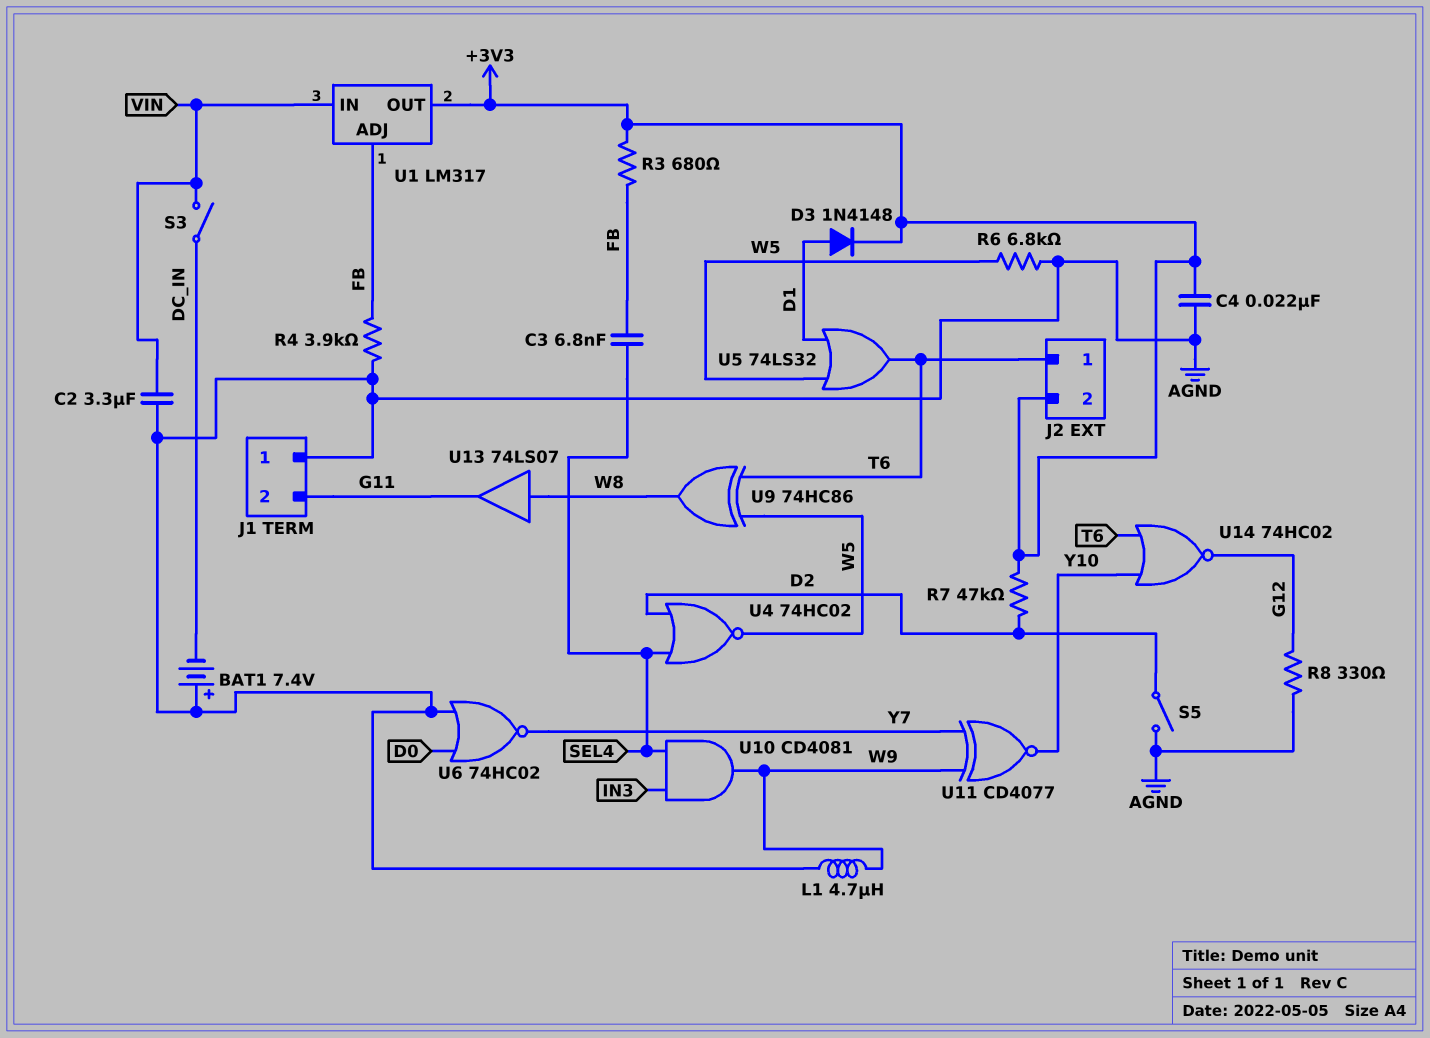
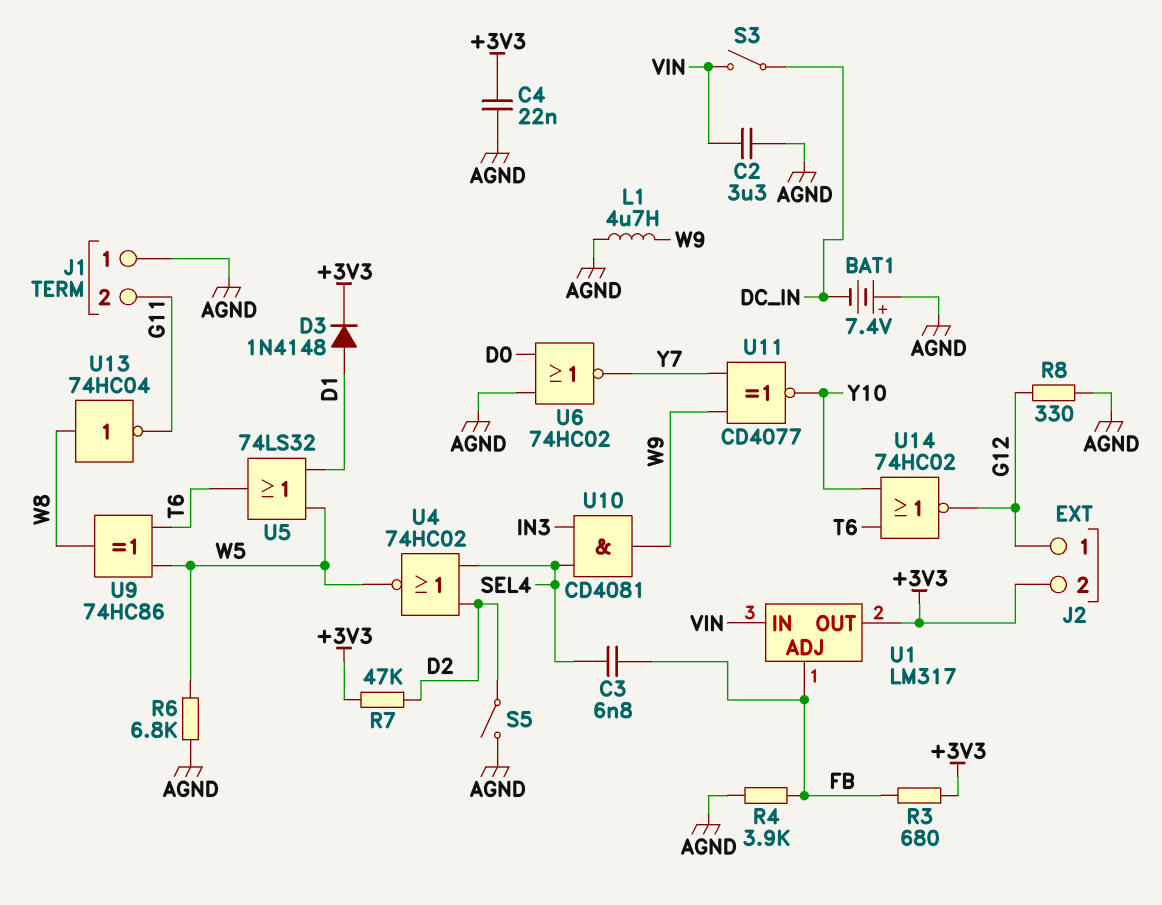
J2 pin 1: T6 -> G12
U13: buffer 74LS07 (in W8, out G11) -> NOT 74HC04 (in W8, out G11)

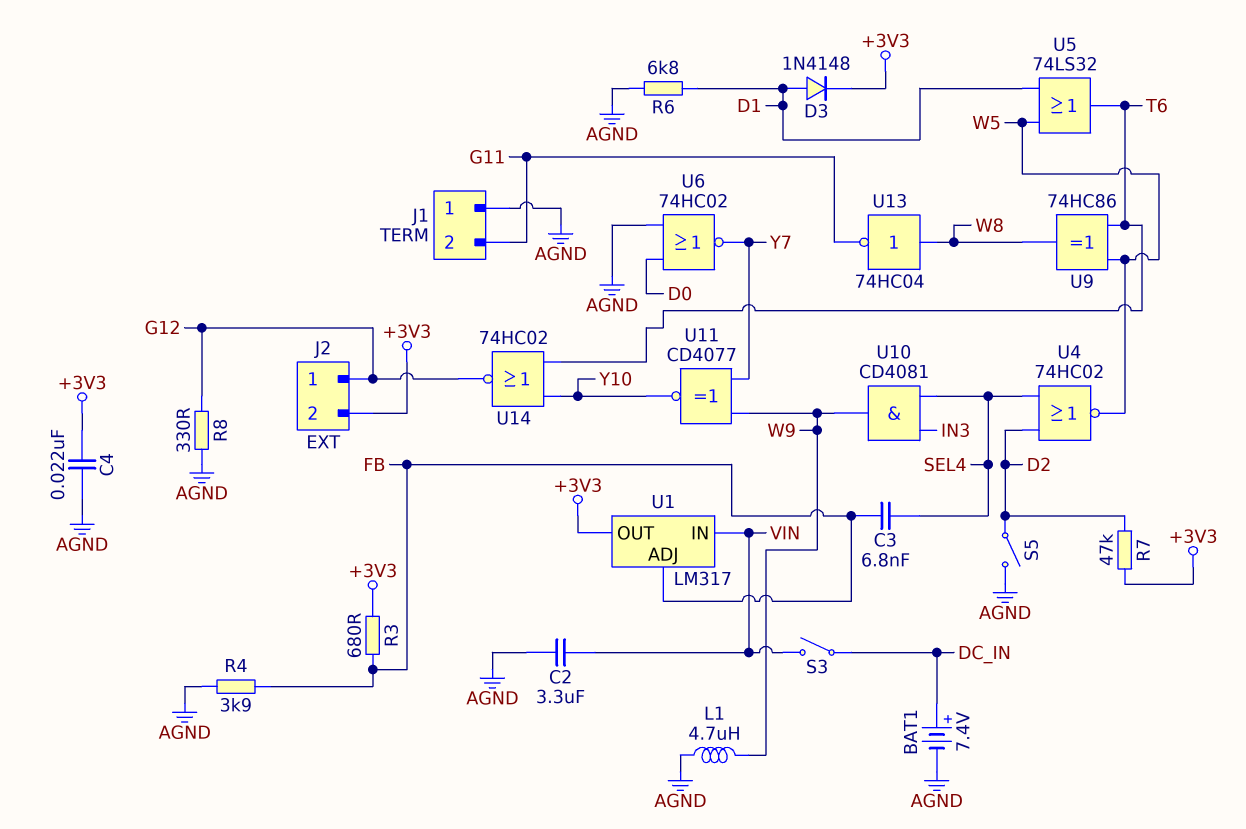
BAT1: 7.4V (plus AGND, minus DC_IN) -> 7.4V (plus DC_IN, minus AGND)
R6: 6.8k (AGND, W5) -> 6.8k (AGND, D1)

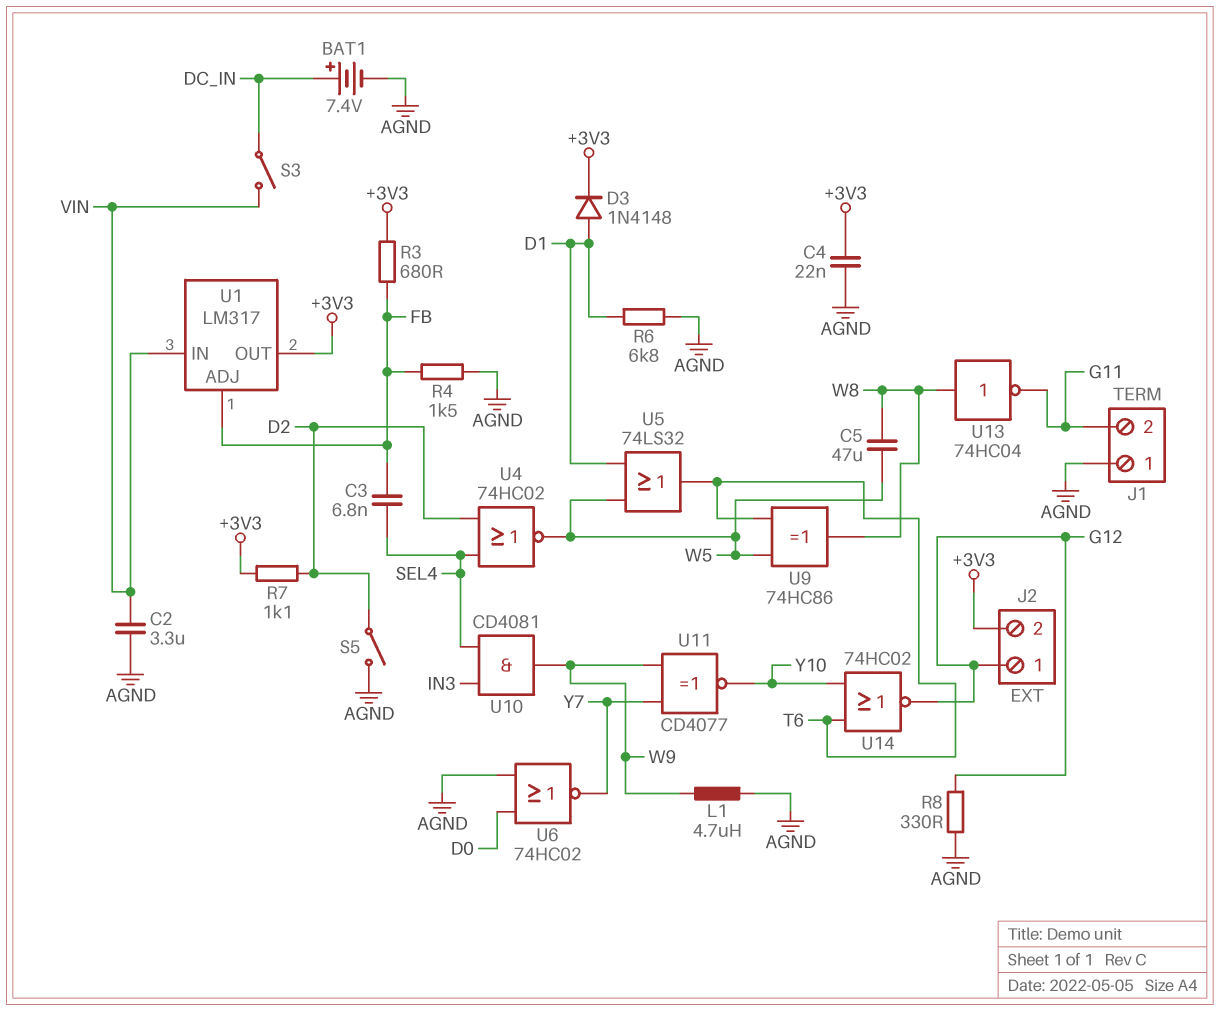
C5: none -> 47uF (W5, W8)
R4: 3.9k (AGND, FB) -> 1.5k (AGND, FB)
R7: 47k (+3V3, D2) -> 1.1k (+3V3, D2)

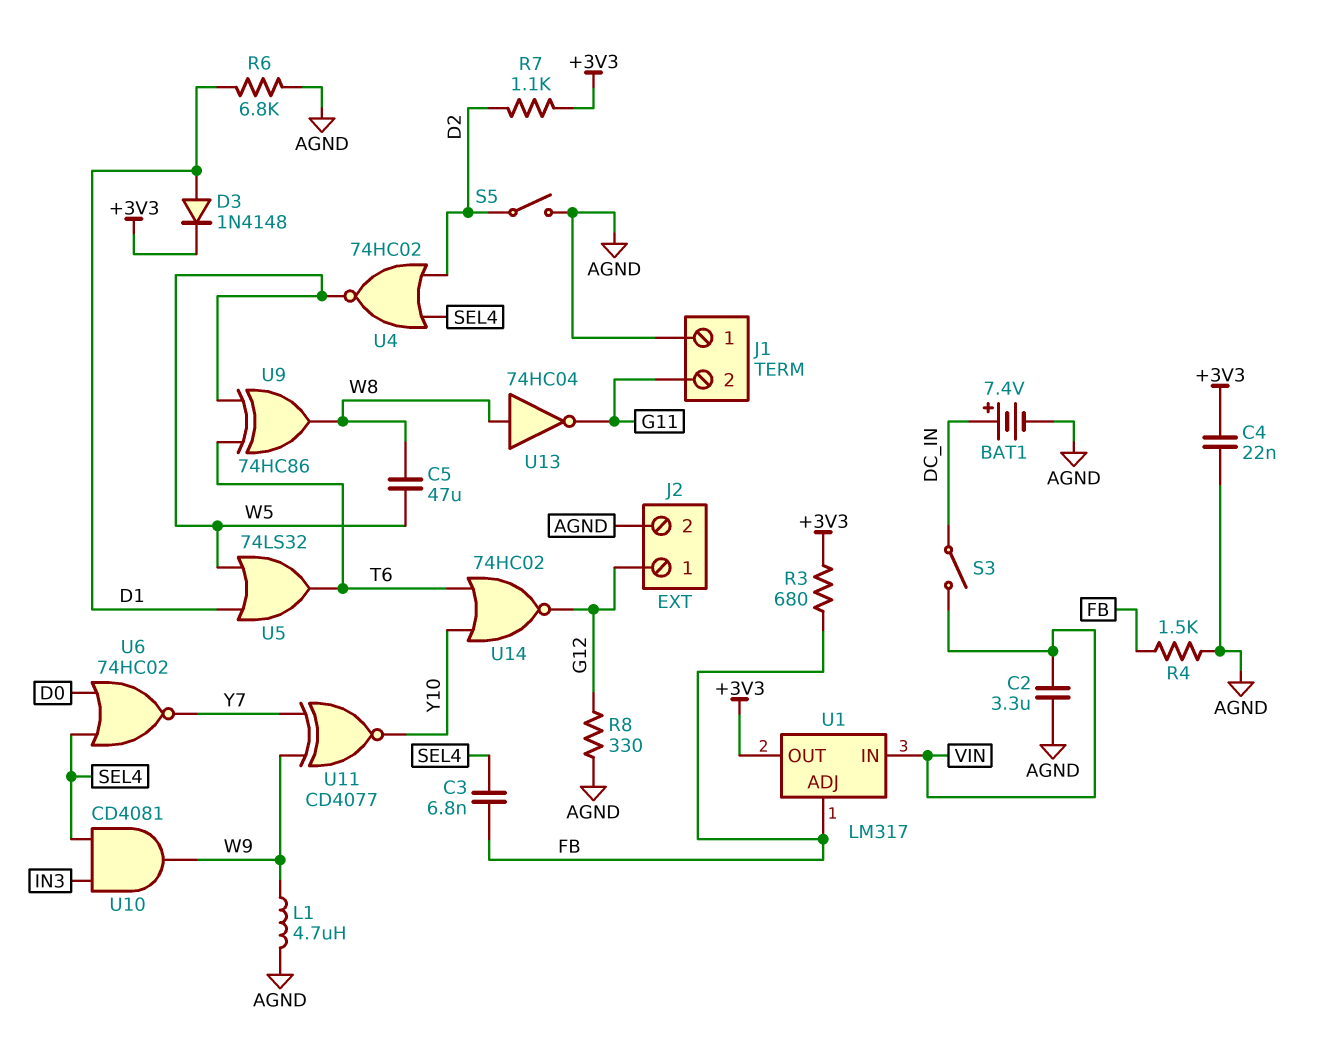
J2 pin 2: +3V3 -> AGND
U6: NOR 74HC02 (in AGND, in D0, out Y7) -> NOR 74HC02 (in D0, in SEL4, out Y7)

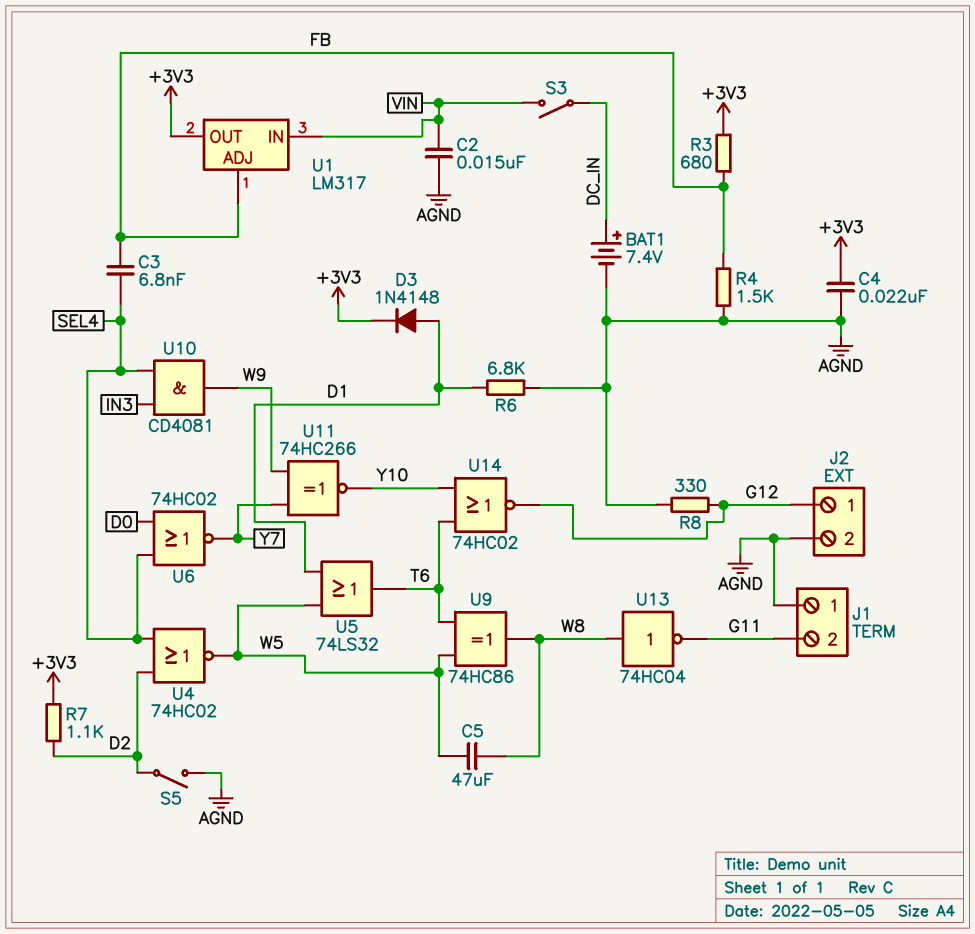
C2: 3.3uF (AGND, VIN) -> 15nF (AGND, VIN)
L1: 4.7uH (AGND, W9) -> none
U11: XNOR CD4077 (in W9, in Y7, out Y10) -> XNOR 74HC266 (in W9, in Y7, out Y10)

